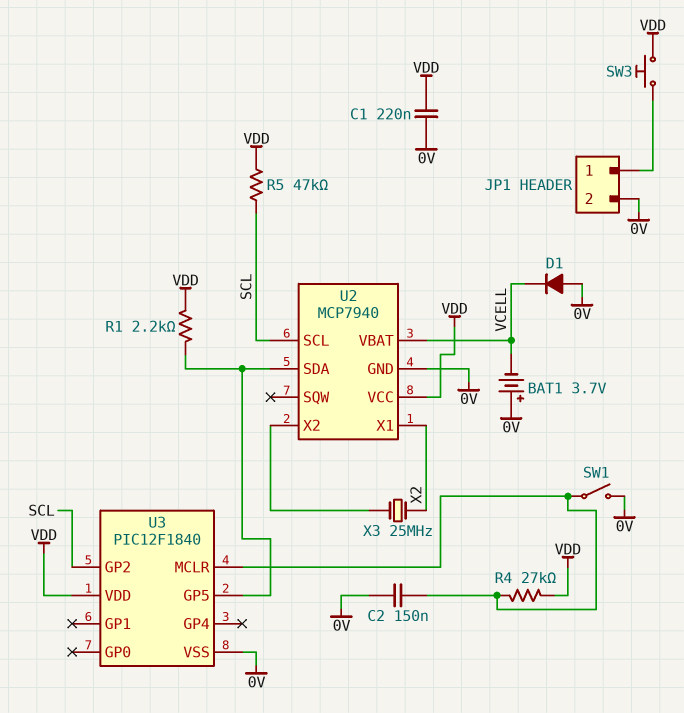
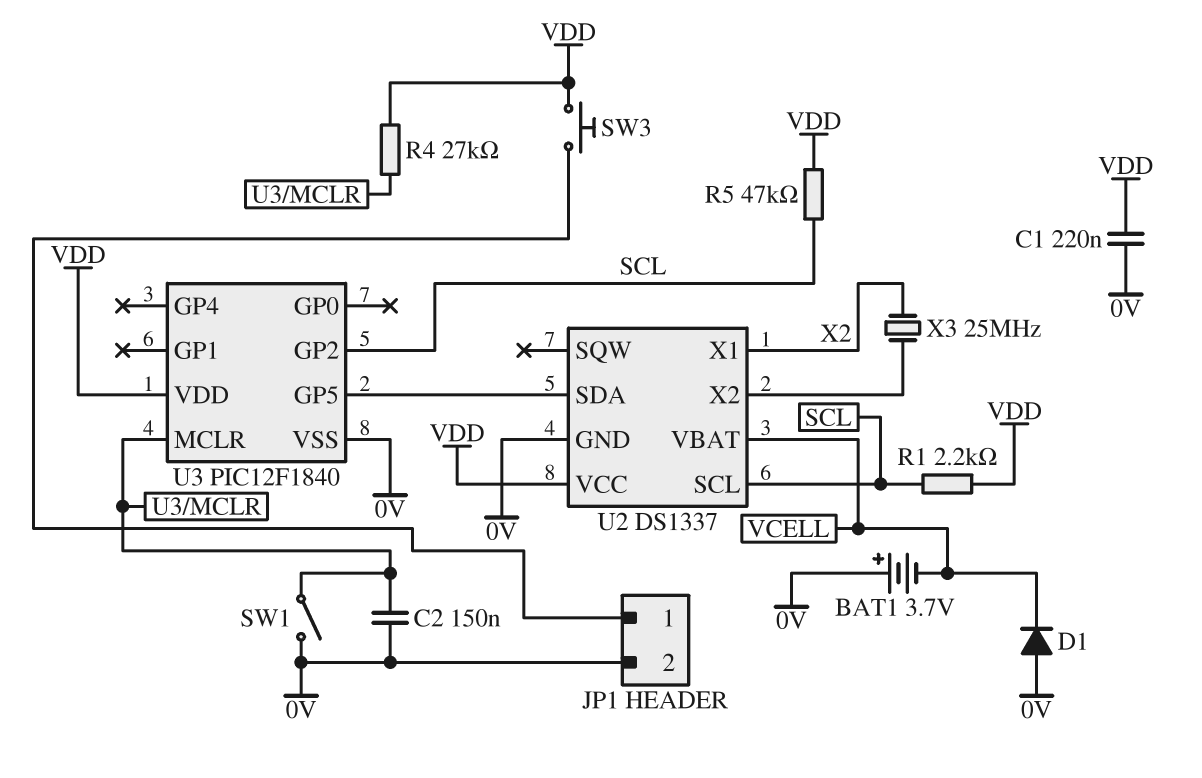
R1: 2.2k (U2/SDA, VDD) -> 2.2k (SCL, VDD)
U2: MCP7940 -> DS1337

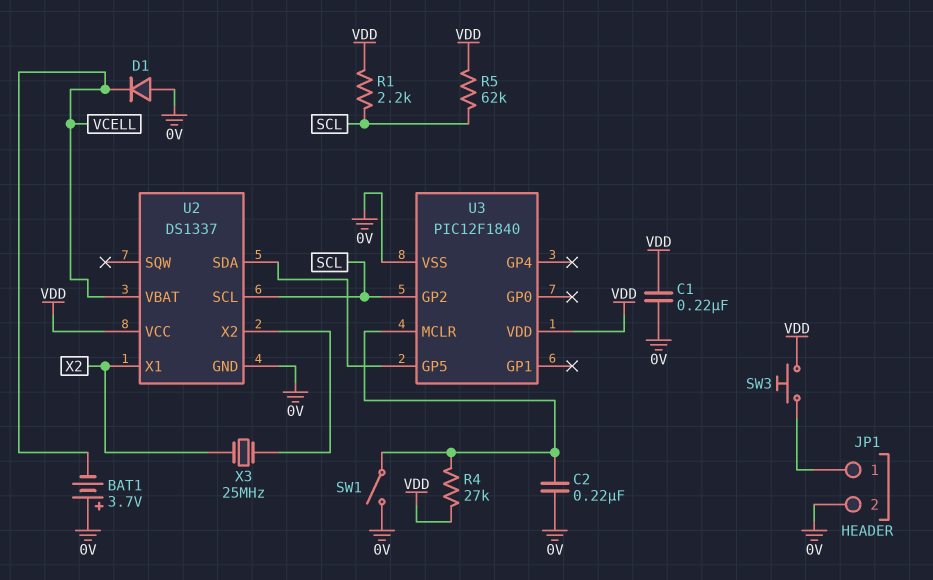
C2: 150nF (0V, U3/MCLR) -> 220nF (0V, U3/MCLR)
R5: 47k (SCL, VDD) -> 62k (SCL, VDD)

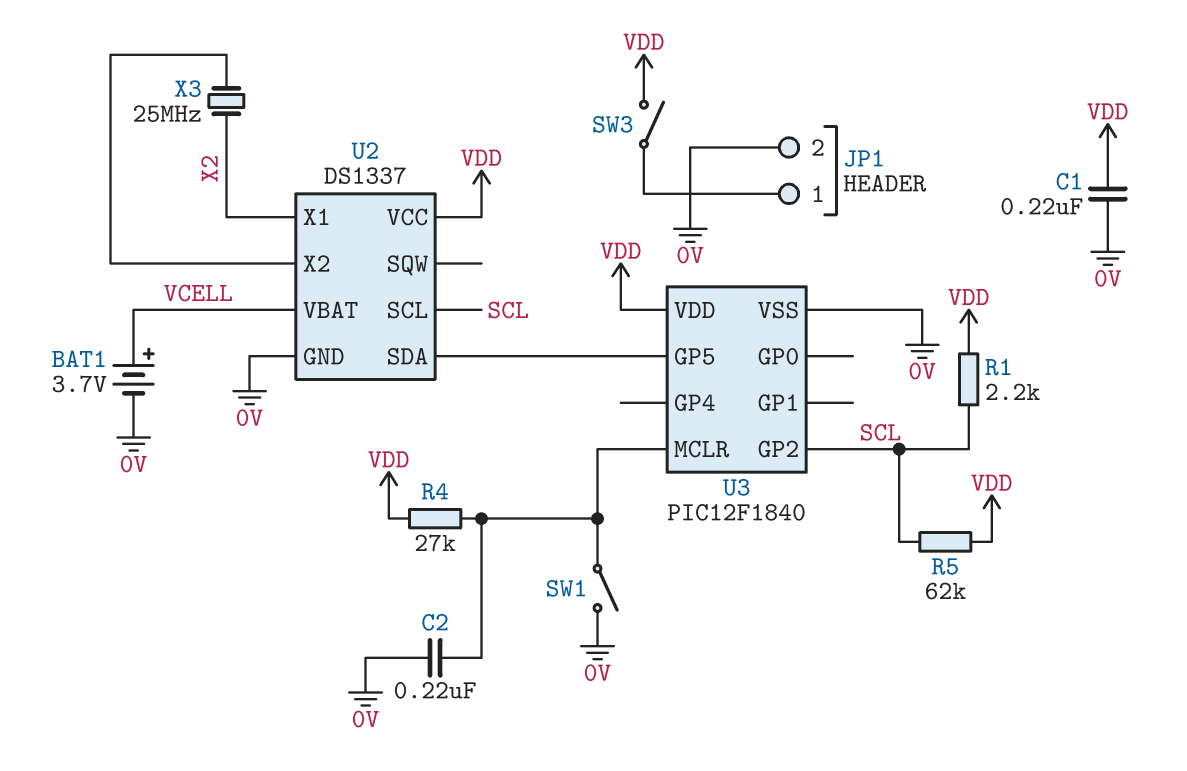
BAT1: 3.7V (plus 0V, minus VCELL) -> 3.7V (plus VCELL, minus 0V)
D1: diode (A 0V, K VCELL) -> none
SW3: button (JP1/1, VDD) -> switch (JP1/1, VDD)

